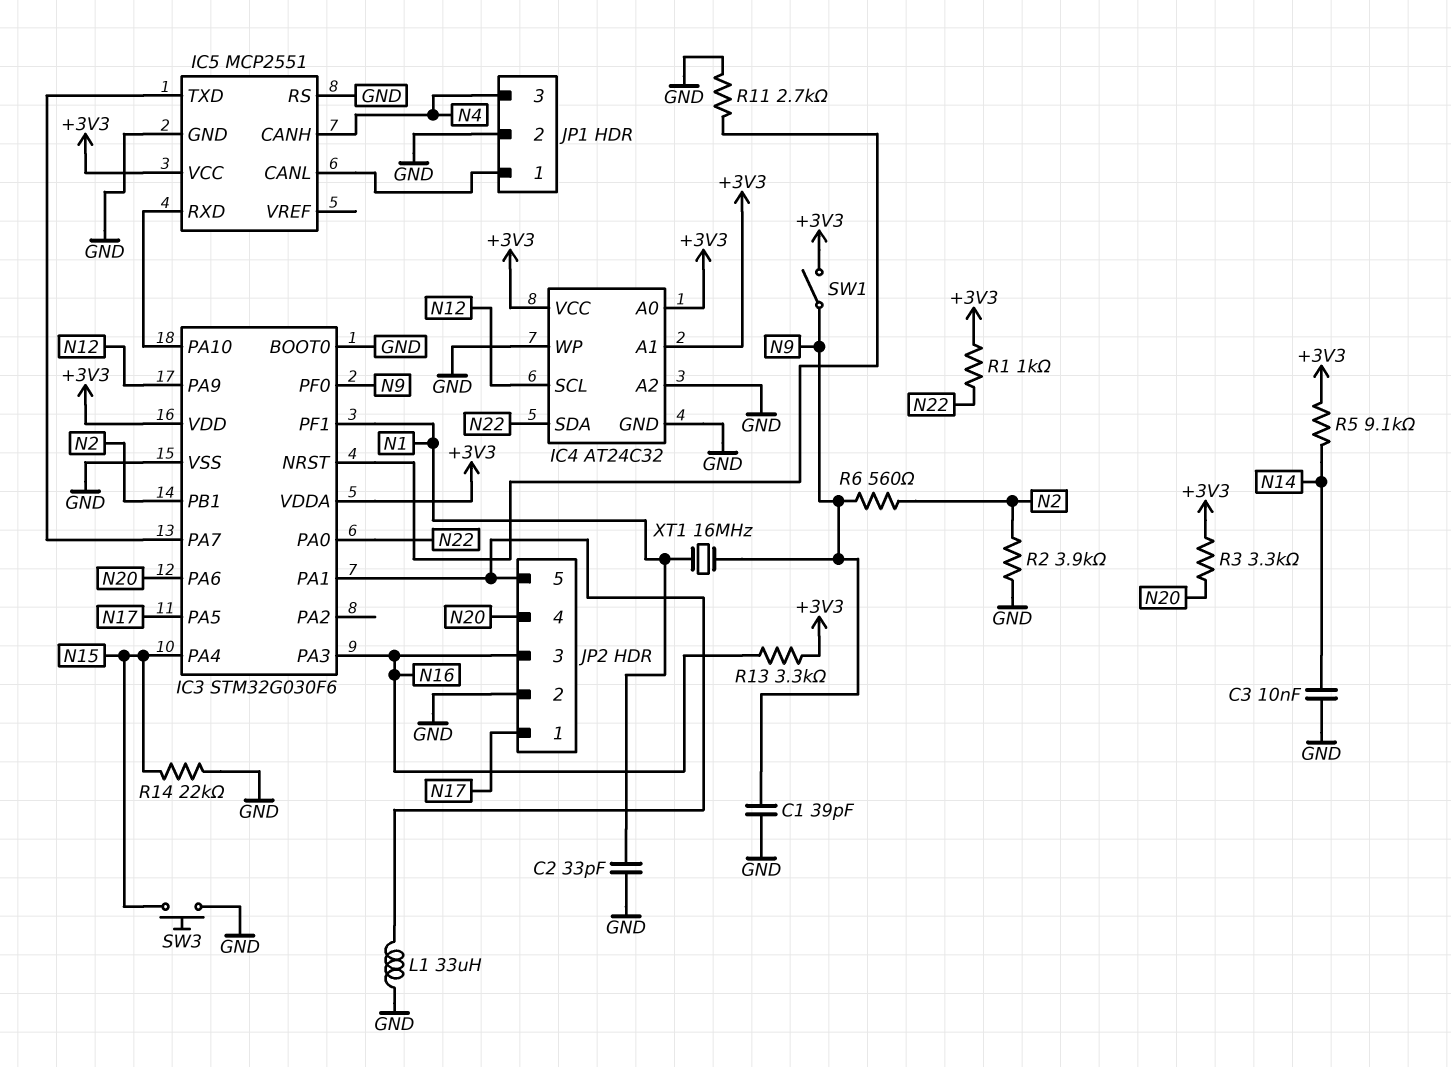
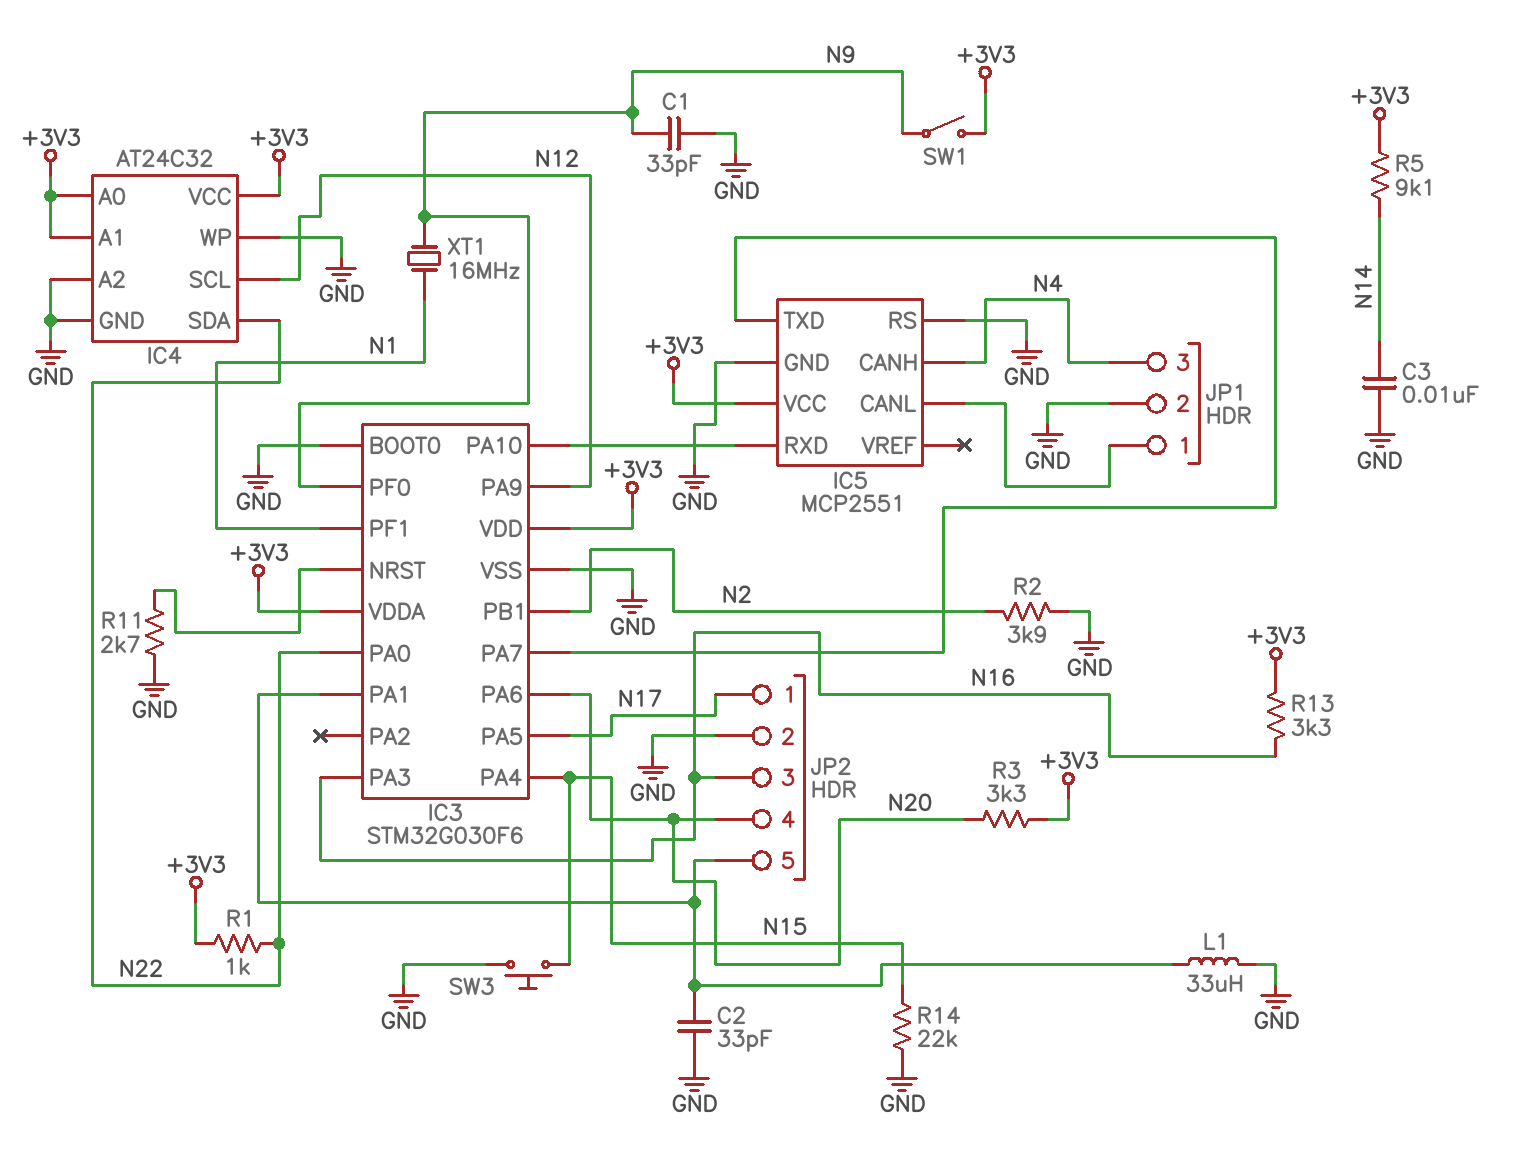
C1: 39pF (GND, N9) -> 33pF (GND, N9)
C2: 33pF (GND, N1) -> 33pF (GND, IC3/PA1)
R6: 560 (N2, N9) -> none

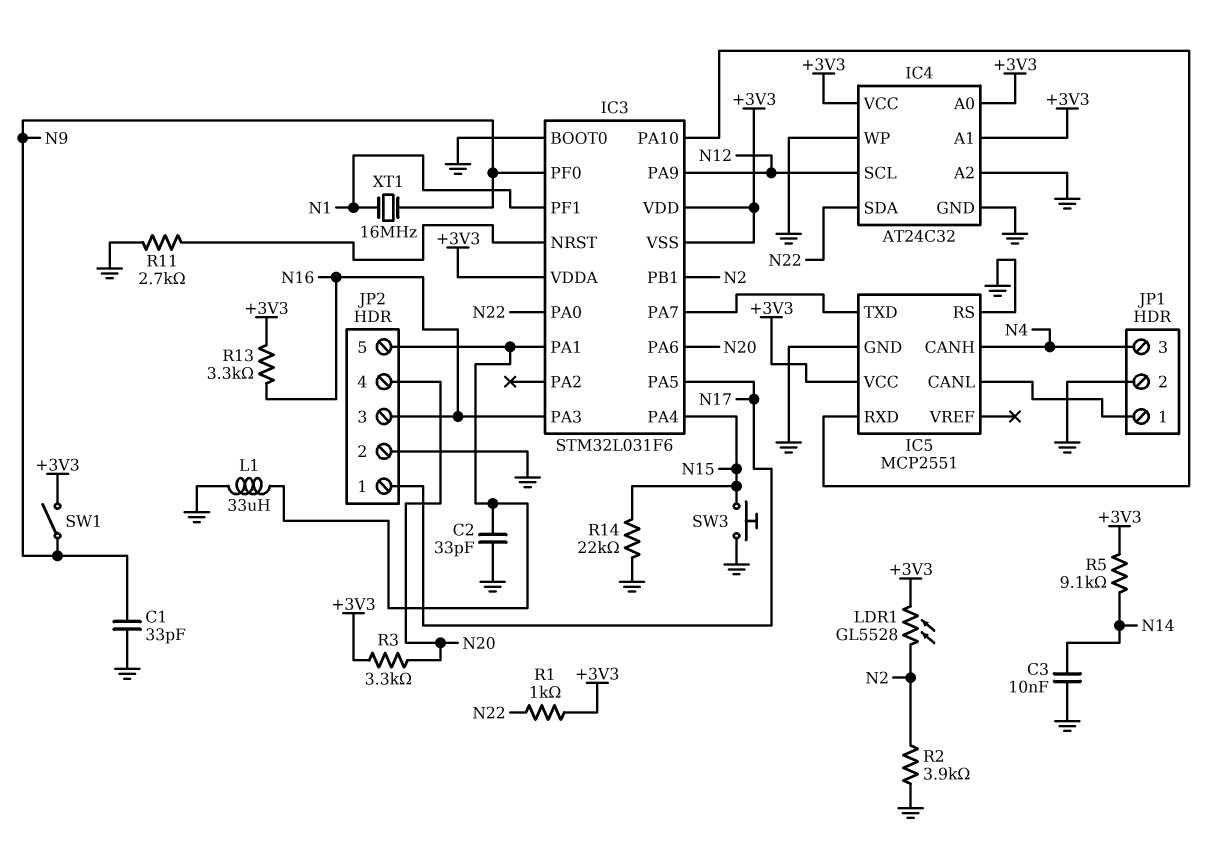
IC3: STM32G030F6 -> STM32L031F6
IC3 pin VSS: GND -> +3V3
LDR1: none -> GL5528 (+3V3, N2)

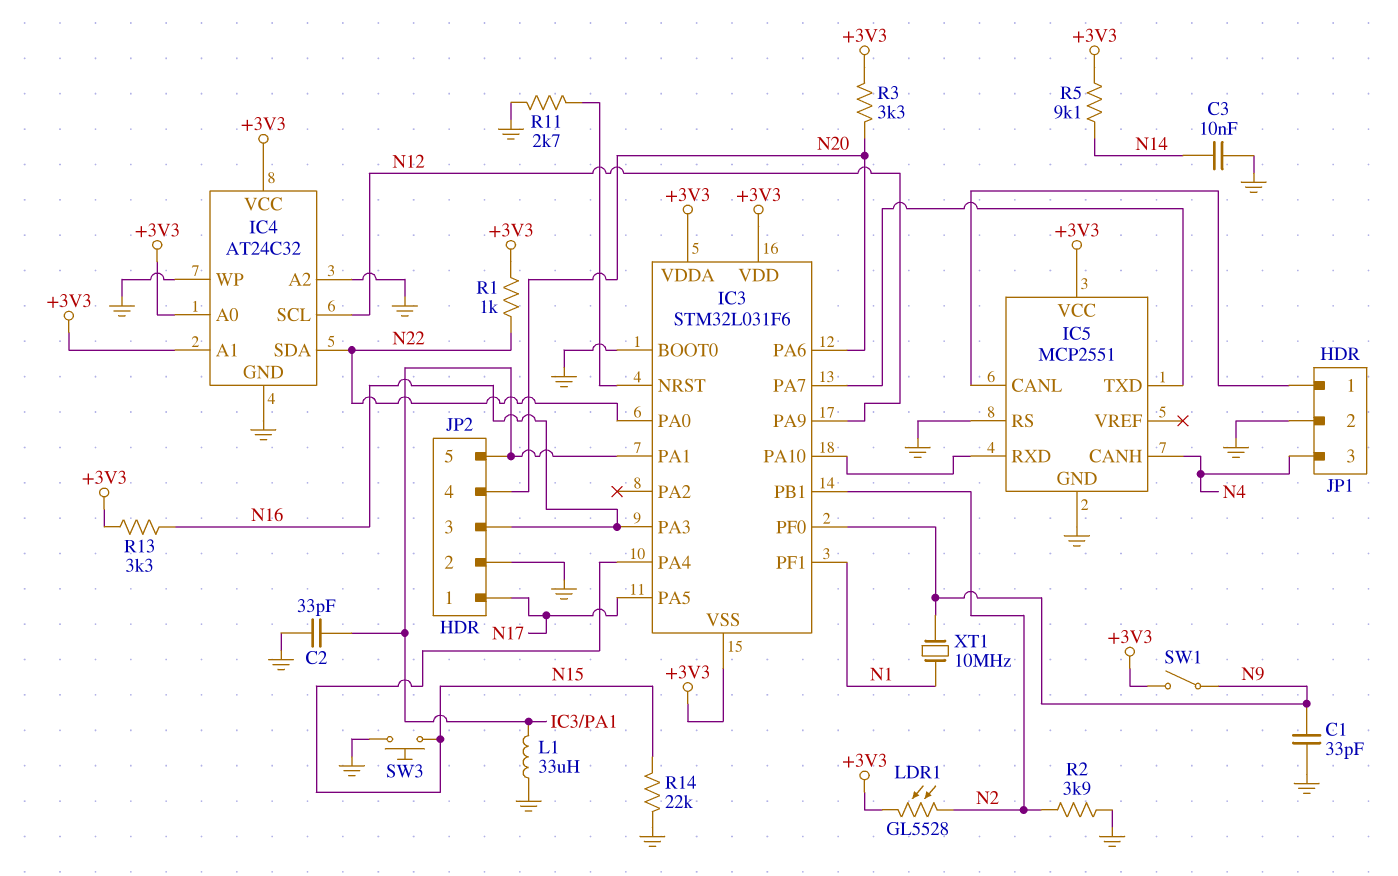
XT1: 16MHz (N1, N9) -> 10MHz (N1, N9)

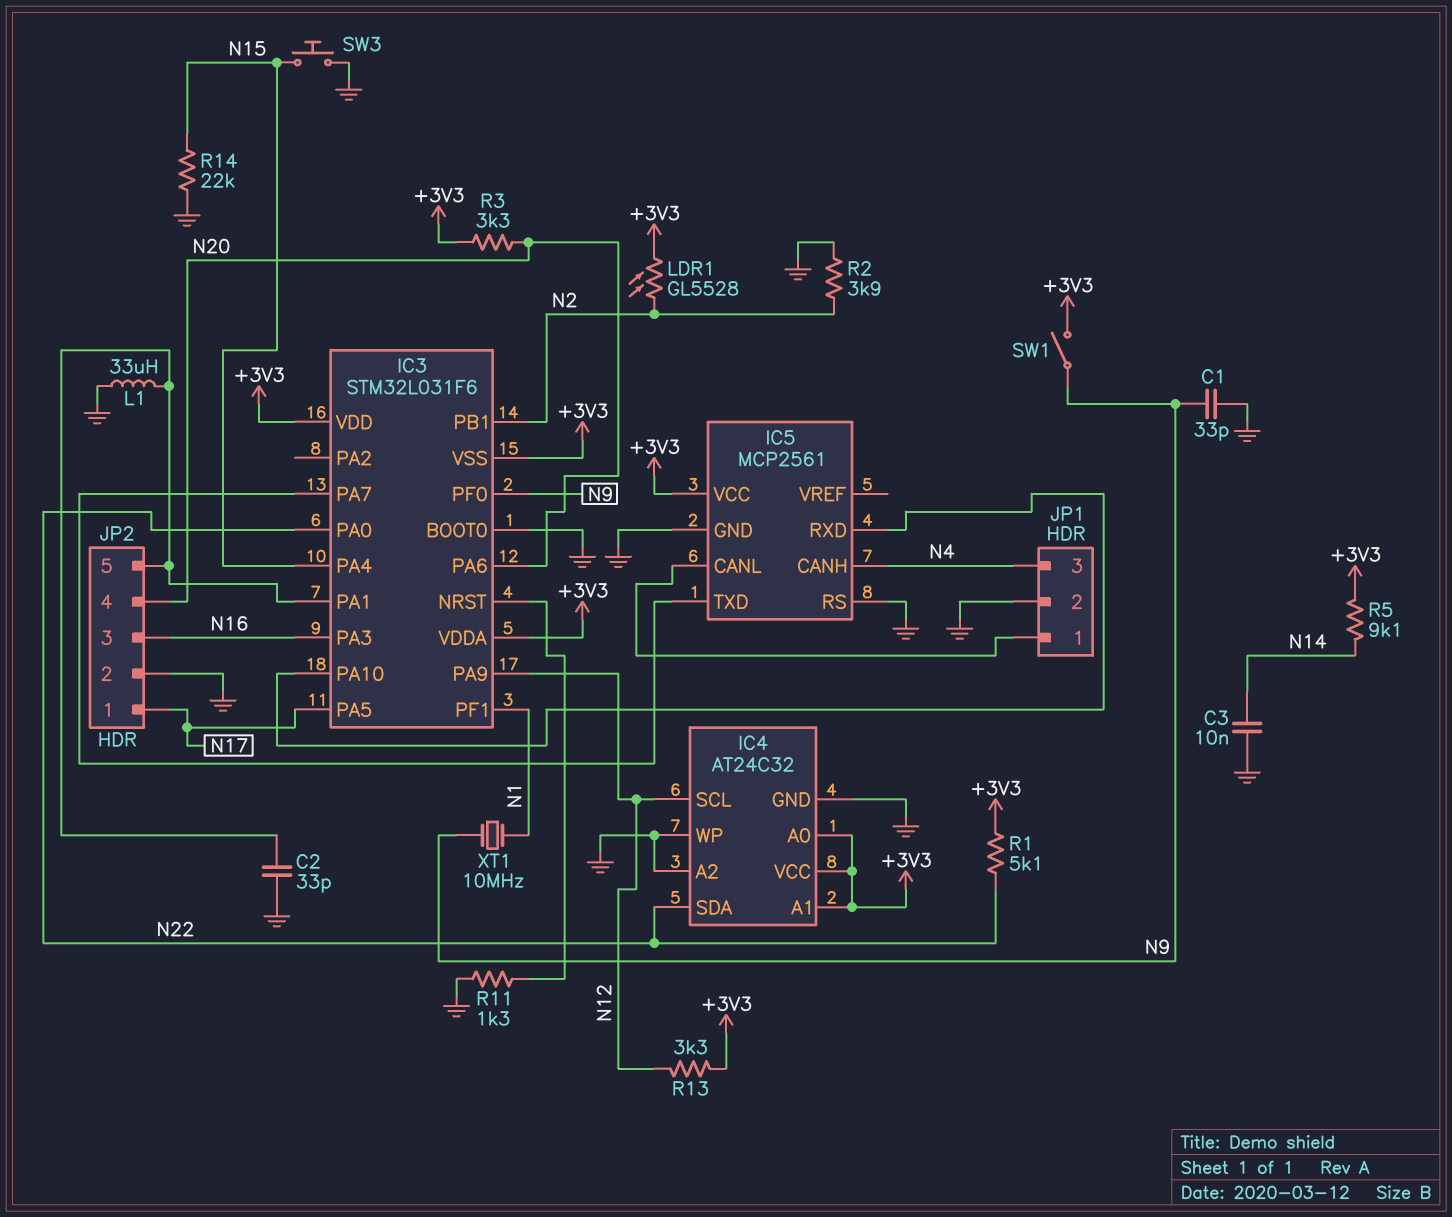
IC5: MCP2551 -> MCP2561
R1: 1k (+3V3, N22) -> 5.1k (+3V3, N22)
R11: 2.7k (GND, IC3/NRST) -> 1.3k (GND, IC3/NRST)
R13: 3.3k (+3V3, N16) -> 3.3k (+3V3, N12)

